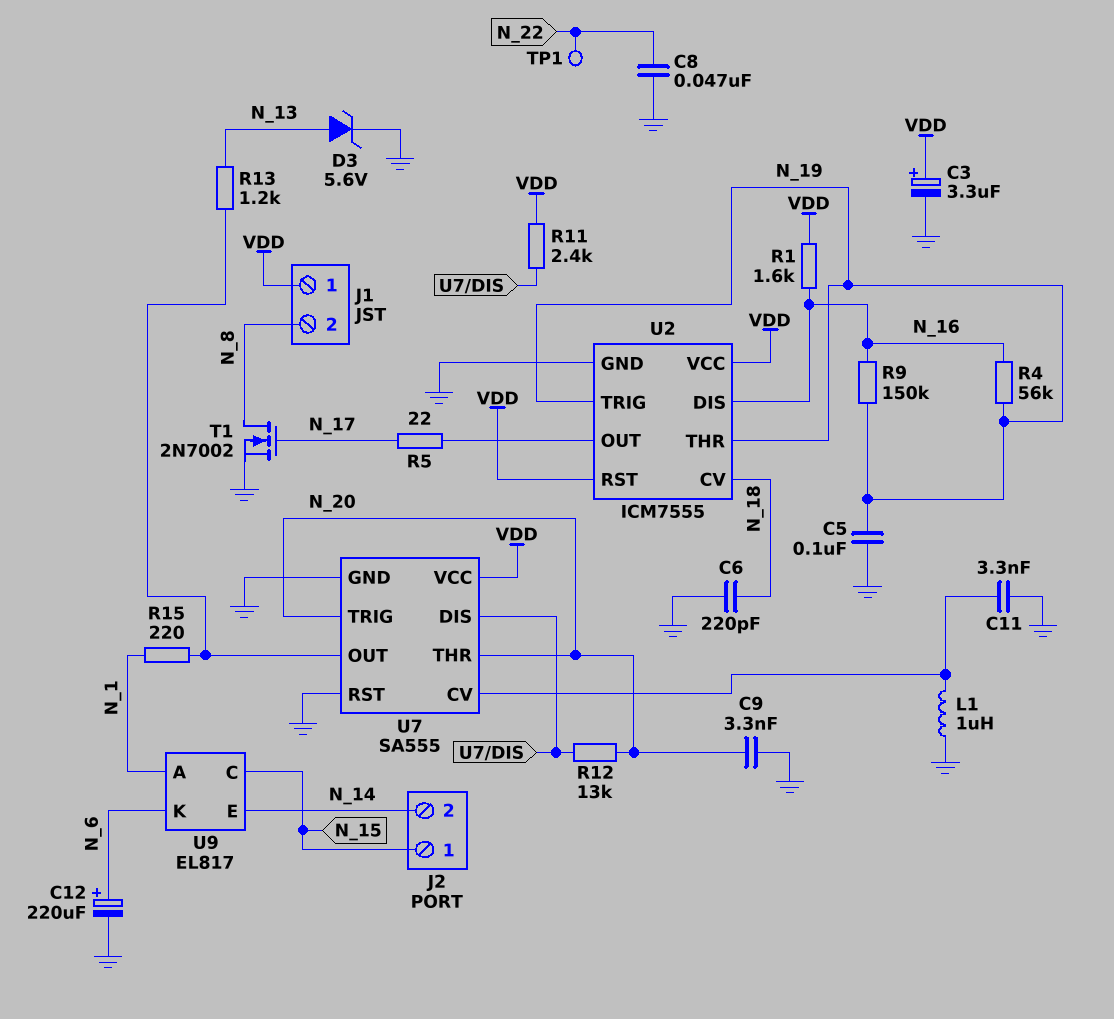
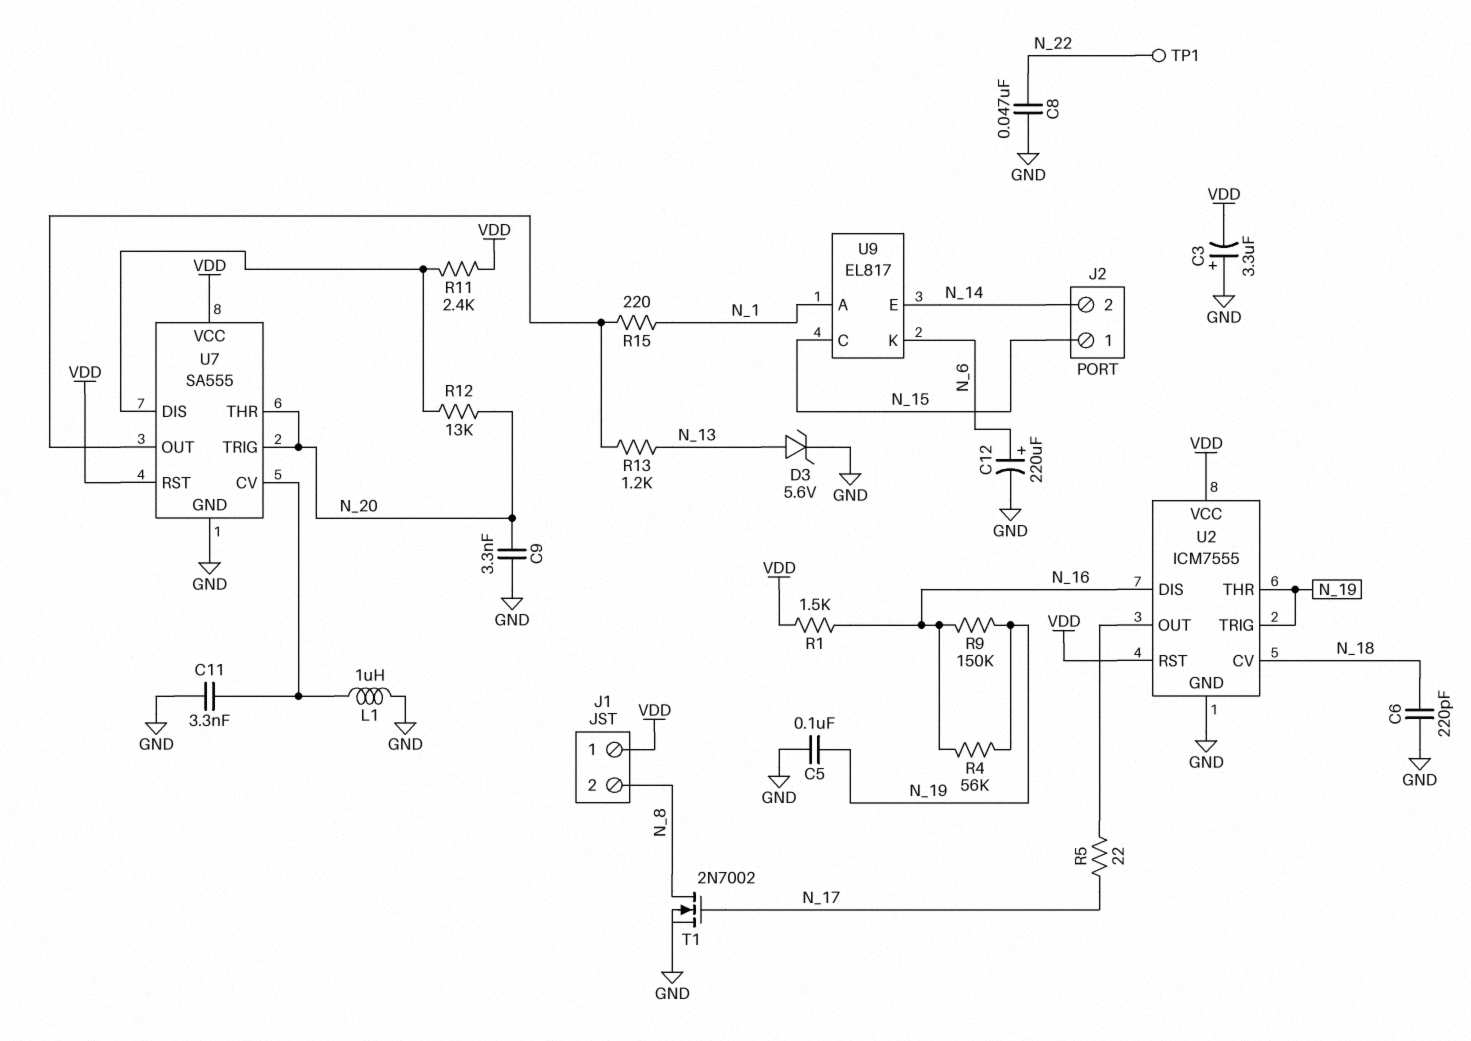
C3: 3.3uF (plus VDD, minus GND) -> 3.3uF (plus GND, minus VDD)
R1: 1.6k (N_16, VDD) -> 1.5k (N_16, VDD)
U7 pin RST: GND -> VDD

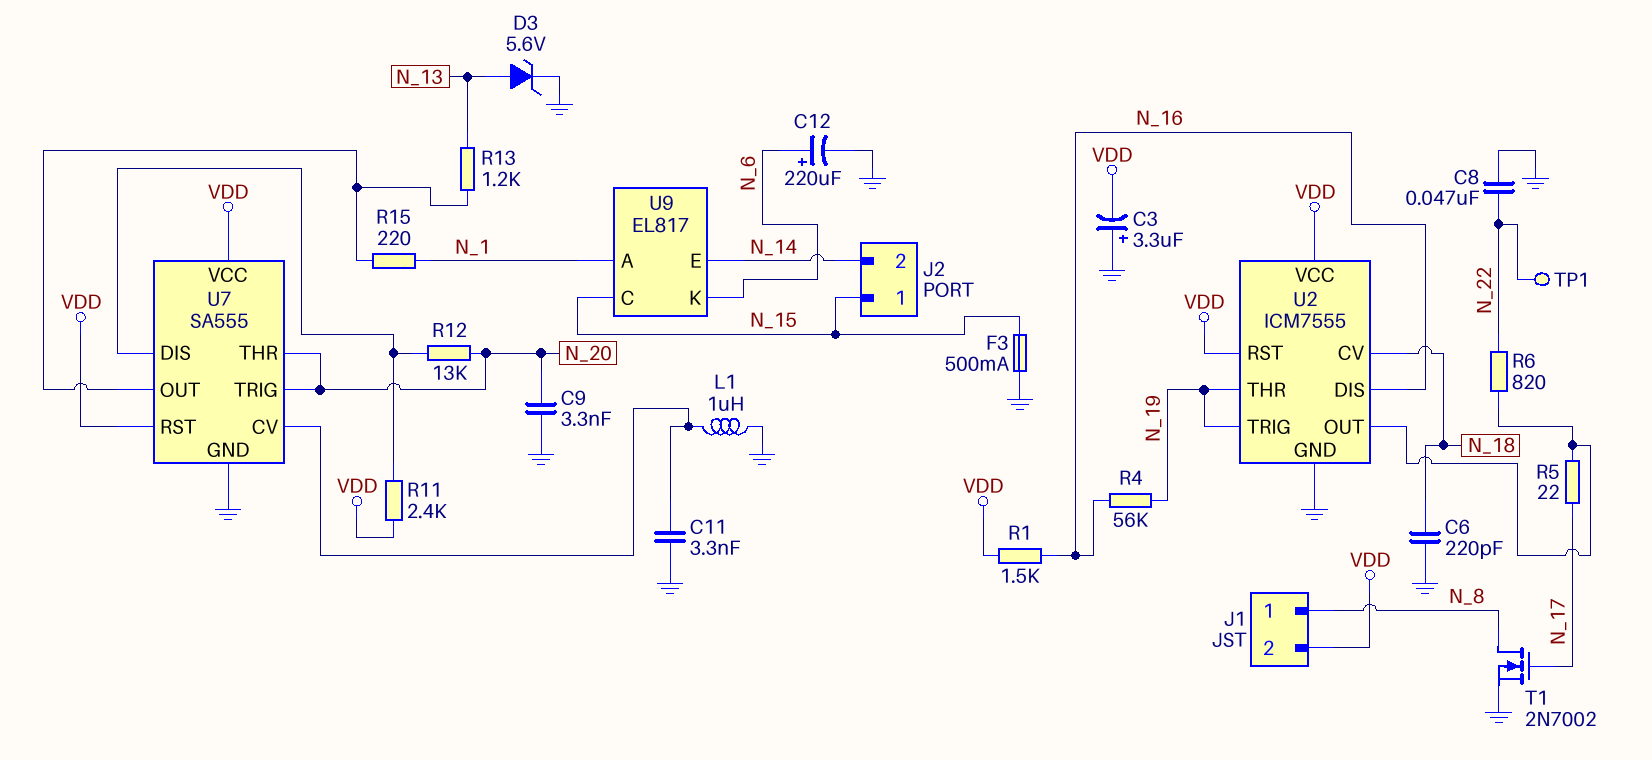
C5: 100nF (GND, N_19) -> none
F3: none -> 500mA (GND, N_15)
J1 pin 1: VDD -> N_8
J1 pin 2: N_8 -> VDD
R6: none -> 820 (N_22, U2/OUT)
R9: 150k (N_16, N_19) -> none

